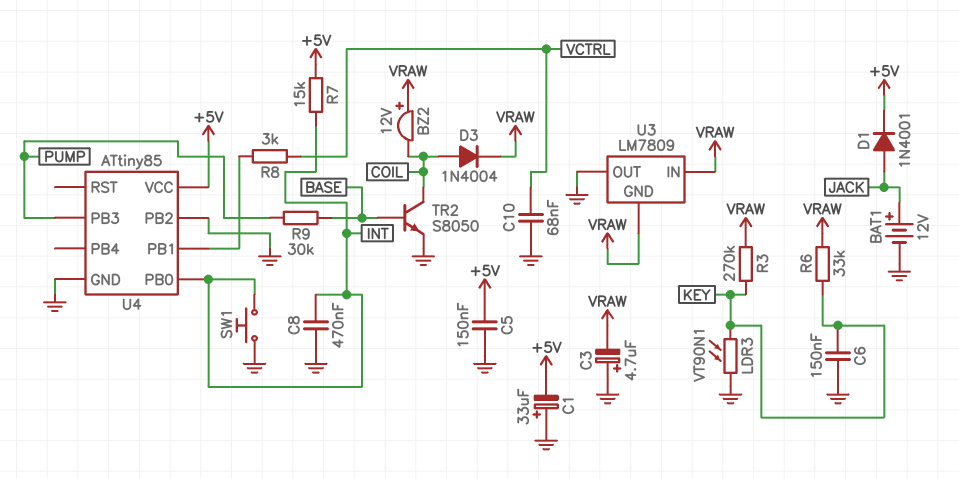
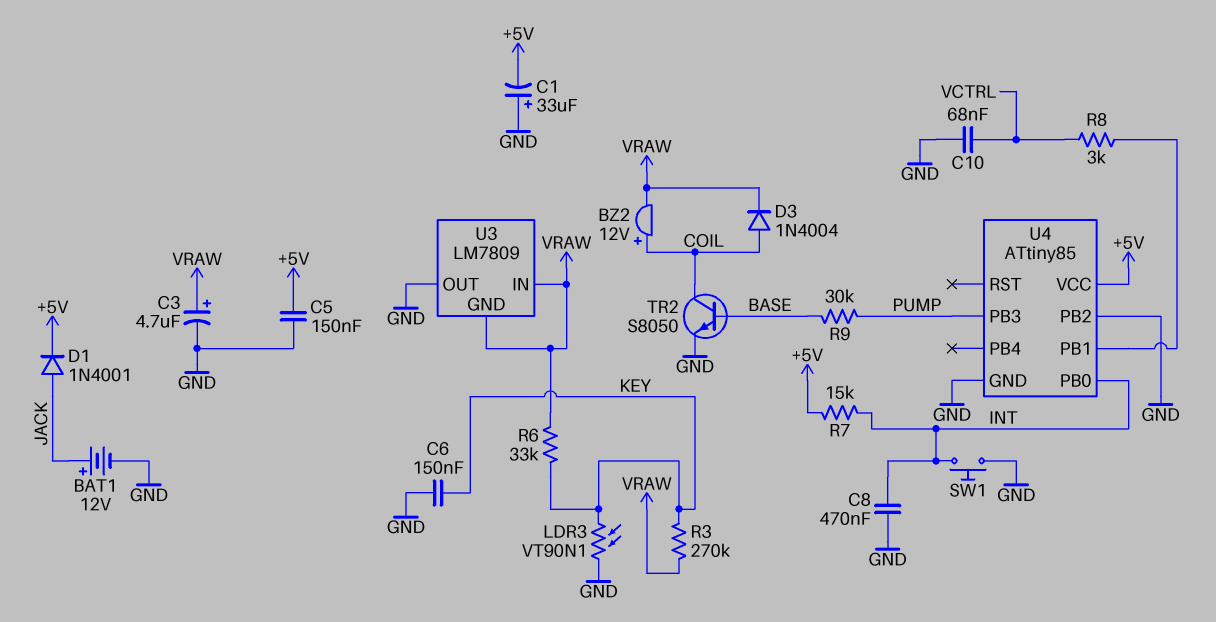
BZ2: buzzer 12V (plus VRAW, minus COIL) -> buzzer 12V (plus COIL, minus VRAW)
C3: 4.7uF (plus GND, minus VRAW) -> 4.7uF (plus VRAW, minus GND)

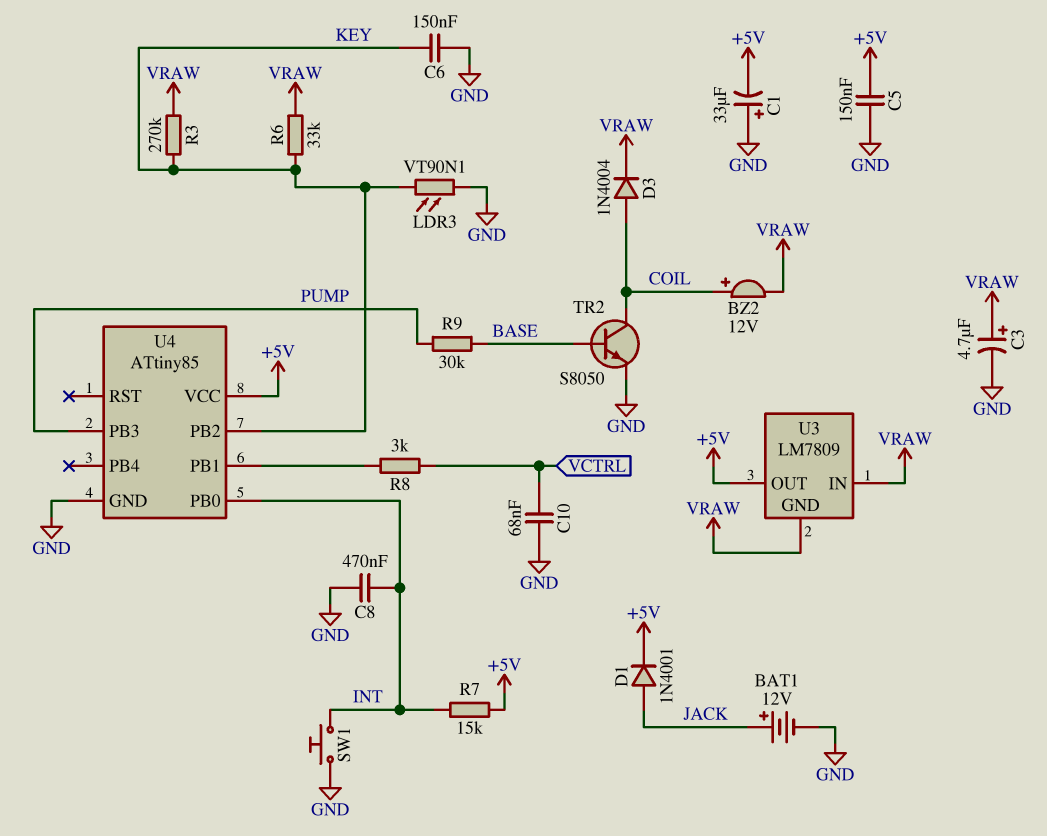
U3 pin OUT: GND -> +5V
U4 pin PB2: GND -> KEY

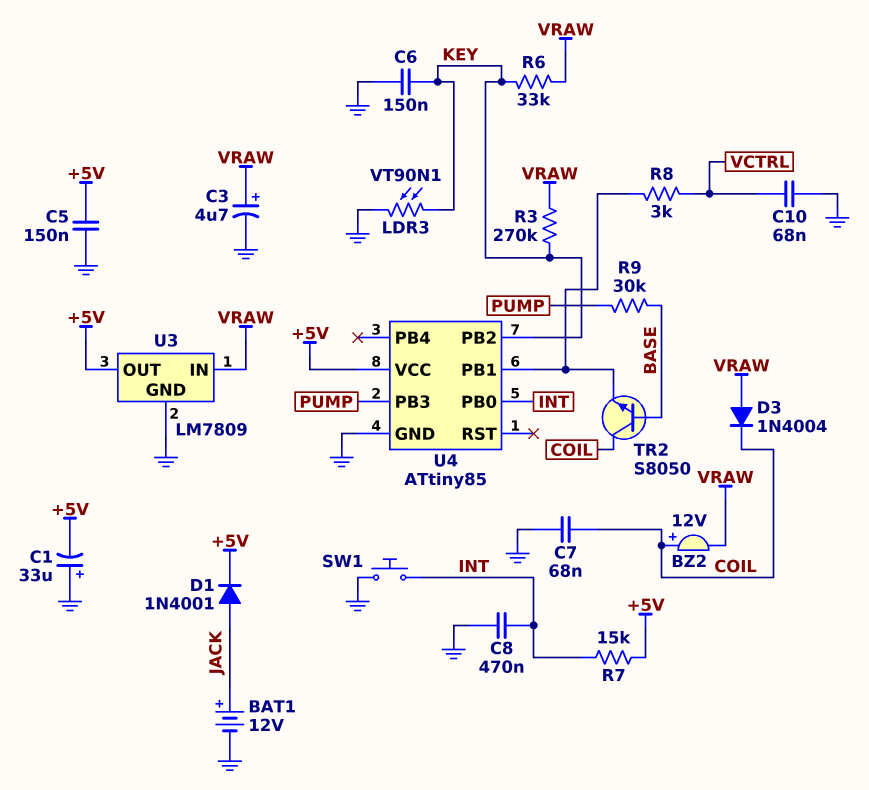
C7: none -> 68nF (COIL, GND)
D3: diode 1N4004 (A COIL, K VRAW) -> diode 1N4004 (A VRAW, K COIL)
TR2: NPN S8050 (B BASE, C COIL, E GND) -> NPN S8050 (B BASE, C COIL, E U4/PB1)
U3 pin GND: VRAW -> GND

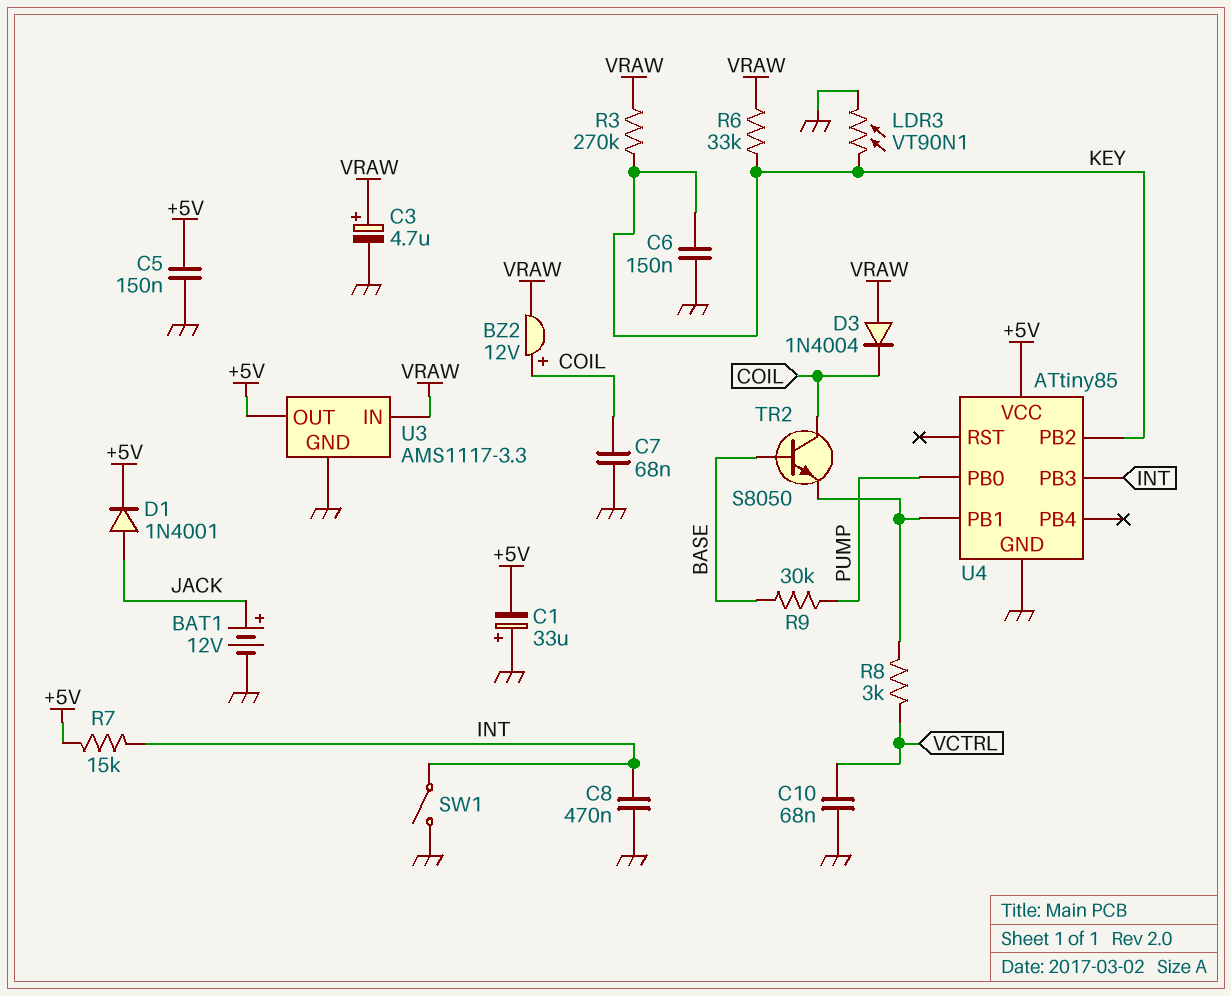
SW1: button (GND, INT) -> switch (GND, INT)
U3: LM7809 -> AMS1117-3.3
U4 pin PB0: INT -> PUMP
U4 pin PB3: PUMP -> INT

